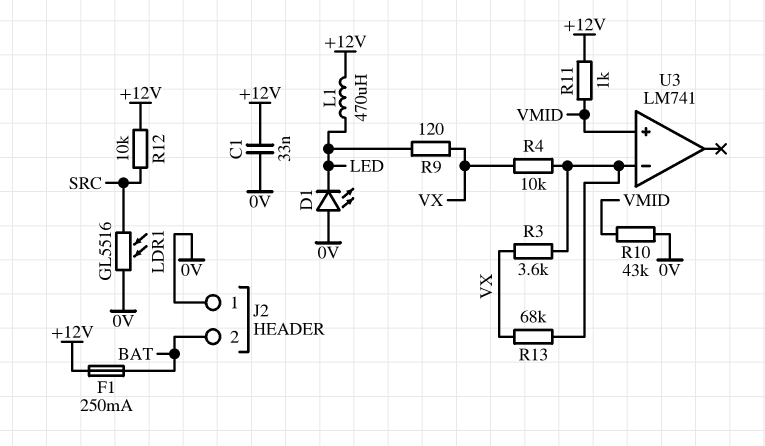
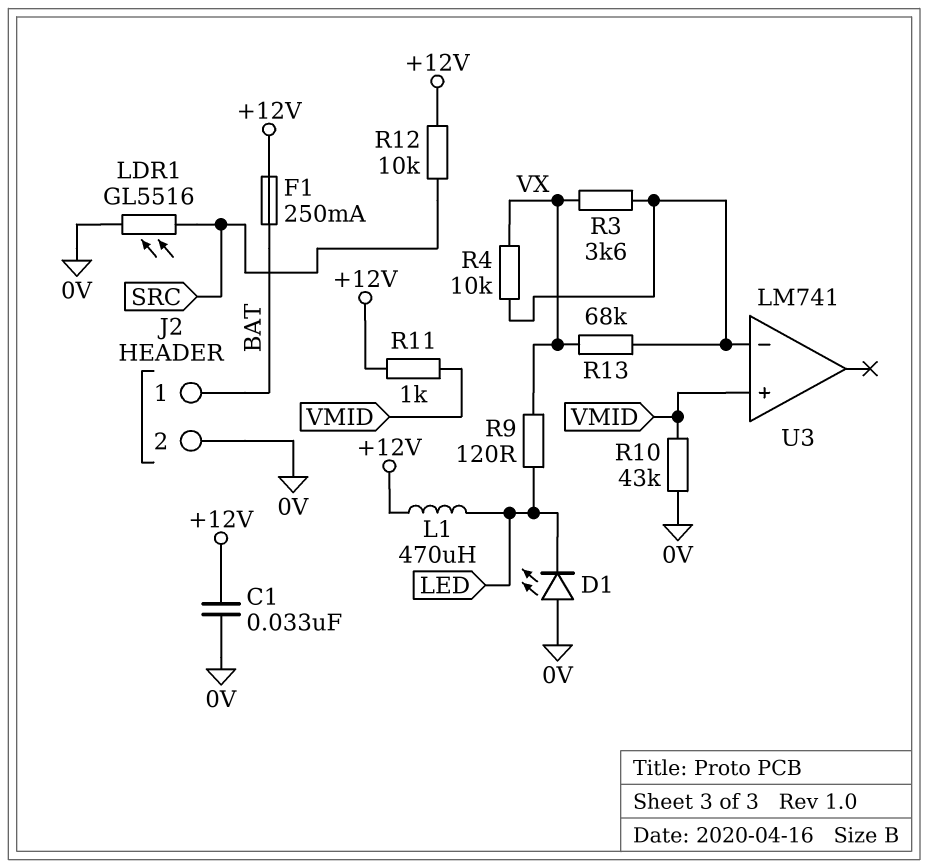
J2 pin 1: 0V -> BAT
J2 pin 2: BAT -> 0V

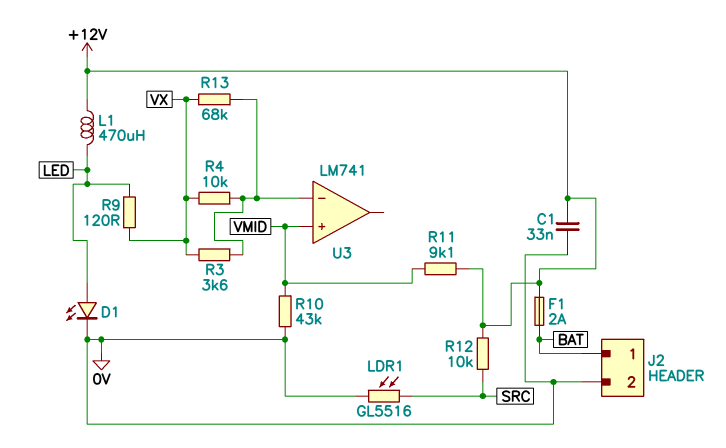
D1: LED (A 0V, K LED) -> LED (A LED, K 0V)
F1: 250mA (+12V, BAT) -> 2A (+12V, BAT)
R11: 1k (+12V, VMID) -> 9.1k (+12V, VMID)

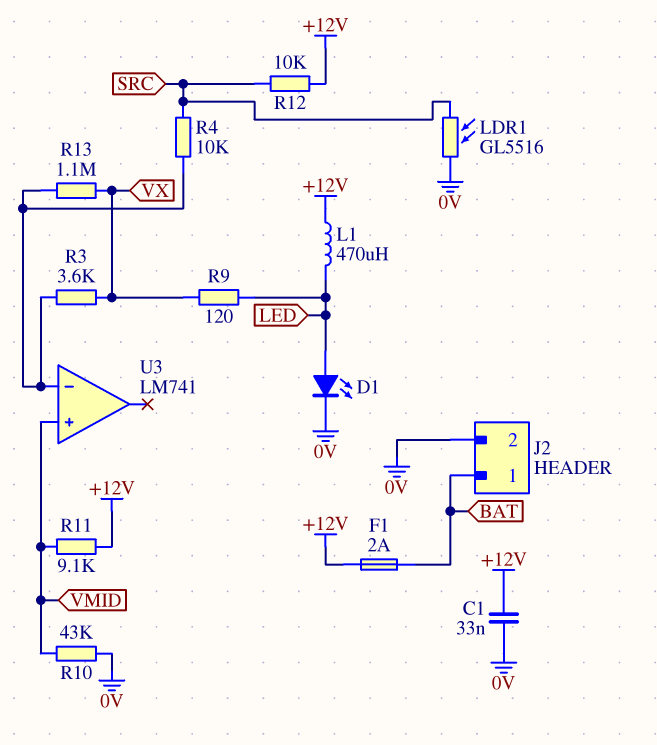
R4: 10k (U3/in-, VX) -> 10k (SRC, U3/in-)
R13: 68k (U3/in-, VX) -> 1.1M (U3/in-, VX)

